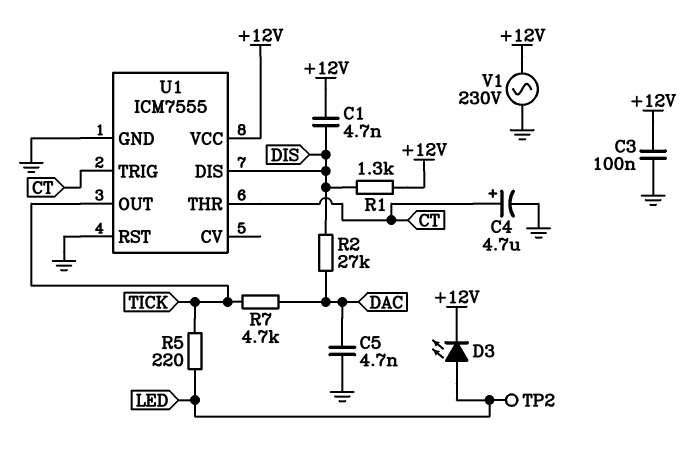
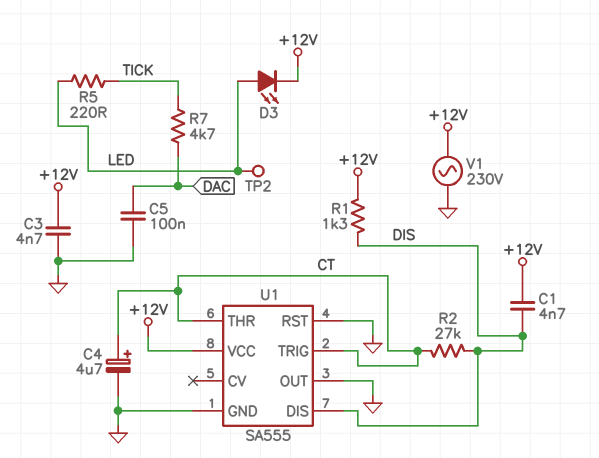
C3: 100nF (+12V, GND) -> 4.7nF (+12V, GND)
C5: 4.7nF (DAC, GND) -> 100nF (DAC, GND)
R2: 27k (DAC, DIS) -> 27k (CT, DIS)
U1: ICM7555 -> SA555
U1 pin OUT: TICK -> GND

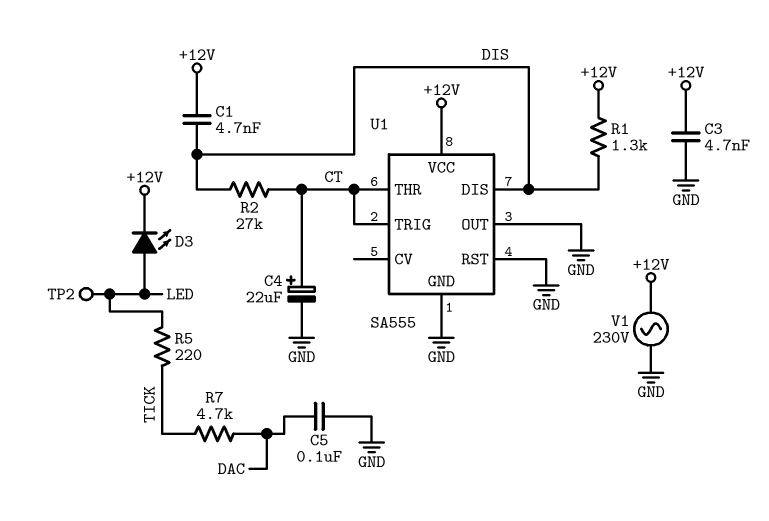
C4: 4.7uF (plus CT, minus GND) -> 22uF (plus CT, minus GND)

